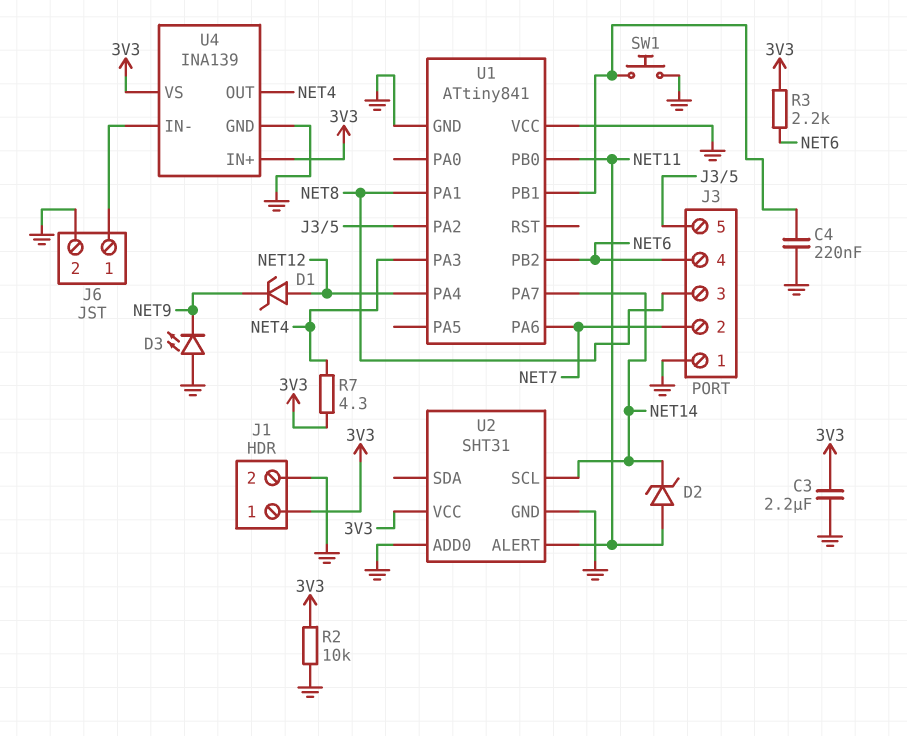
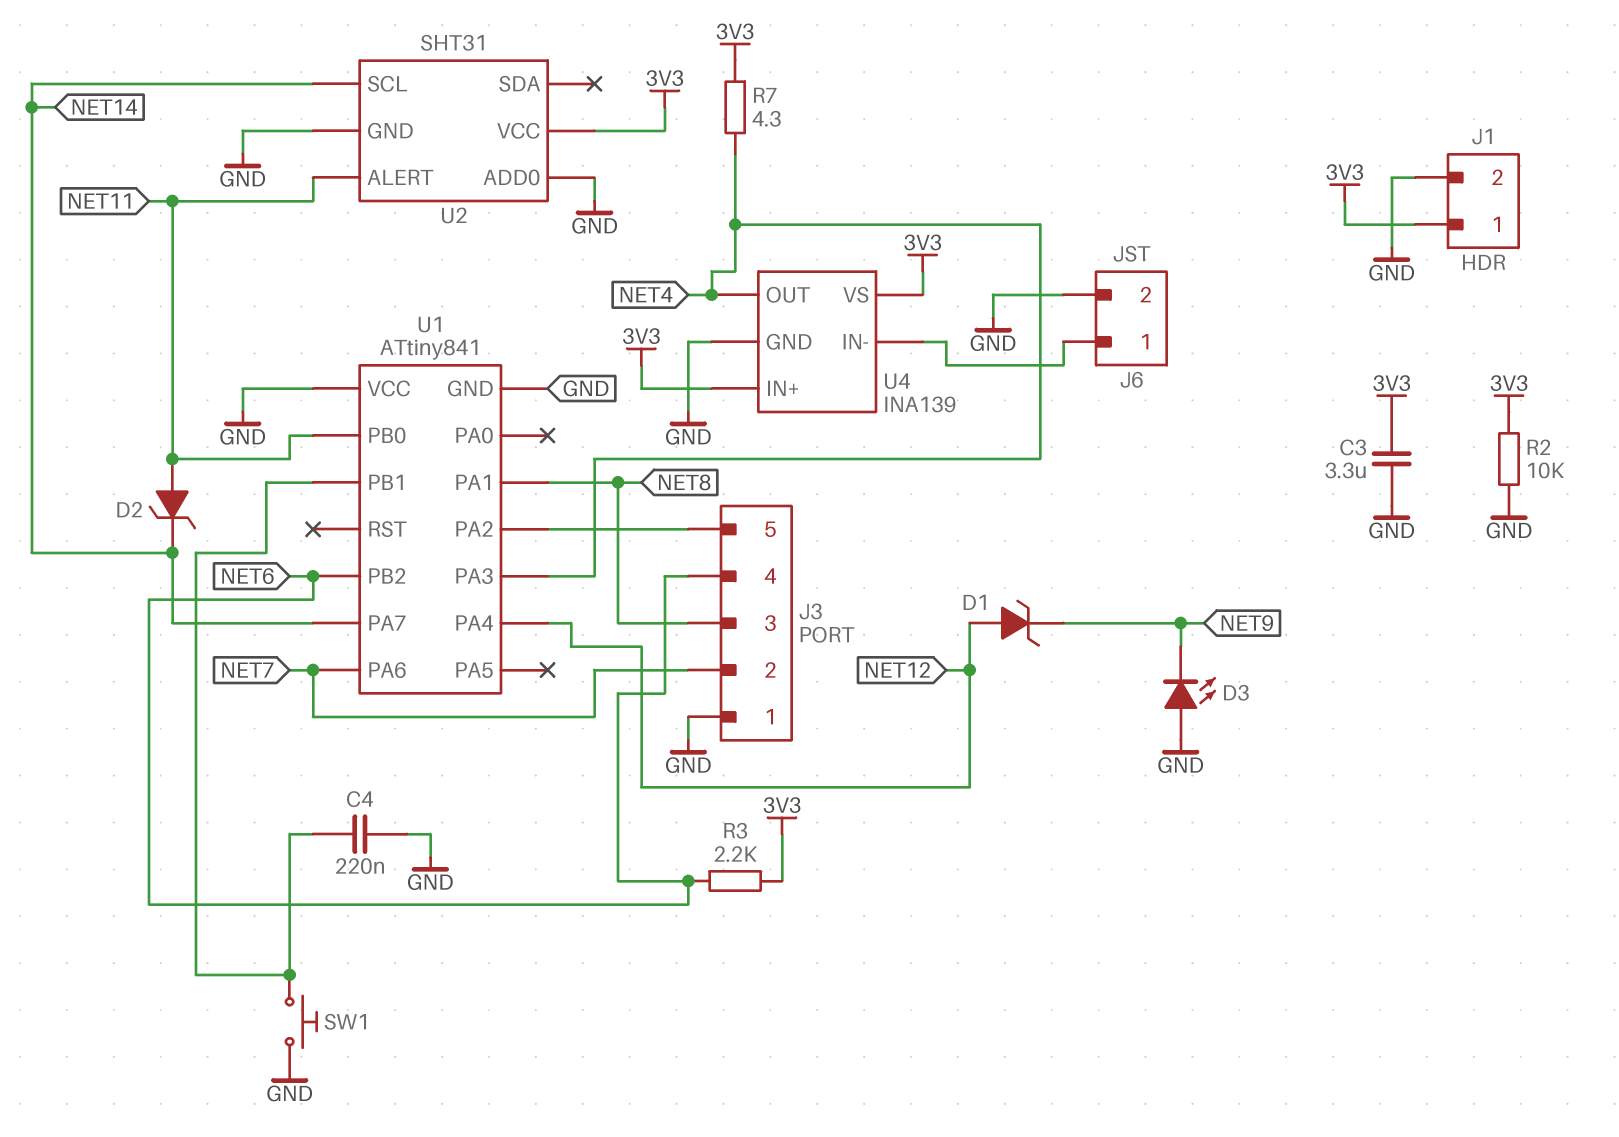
C3: 2.2uF (3V3, GND) -> 3.3uF (3V3, GND)

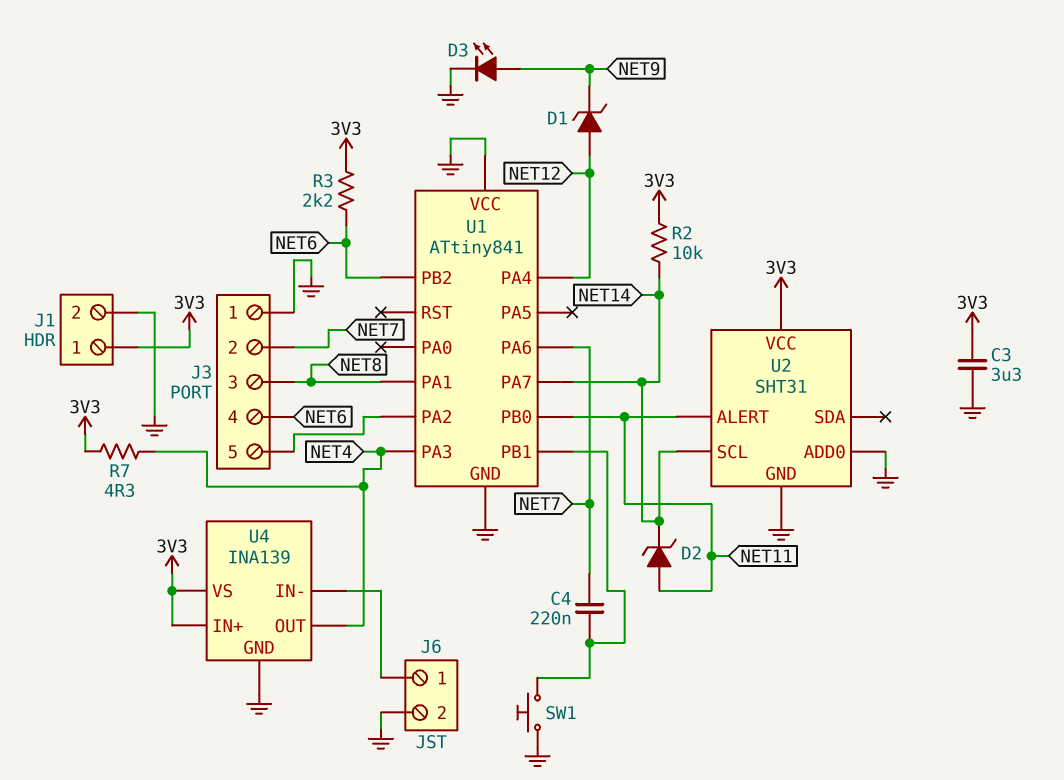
C4: 220nF (GND, U1/PB1) -> 220nF (NET7, U1/PB1)
D3: LED (A GND, K NET9) -> LED (A NET9, K GND)
R2: 10k (3V3, GND) -> 10k (3V3, NET14)

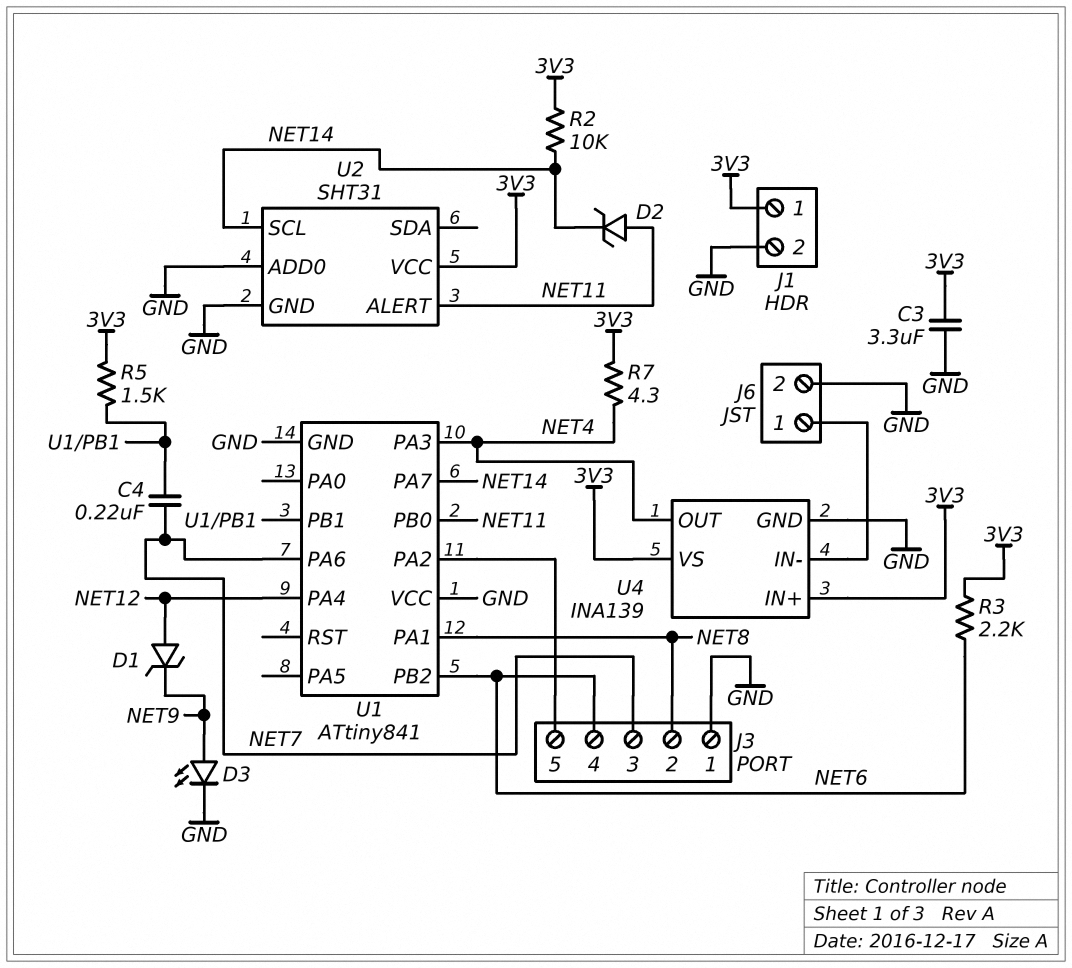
J3 pin 2: NET7 -> NET8
J3 pin 3: NET8 -> NET7
R5: none -> 1.5k (3V3, U1/PB1)
SW1: button (GND, U1/PB1) -> none

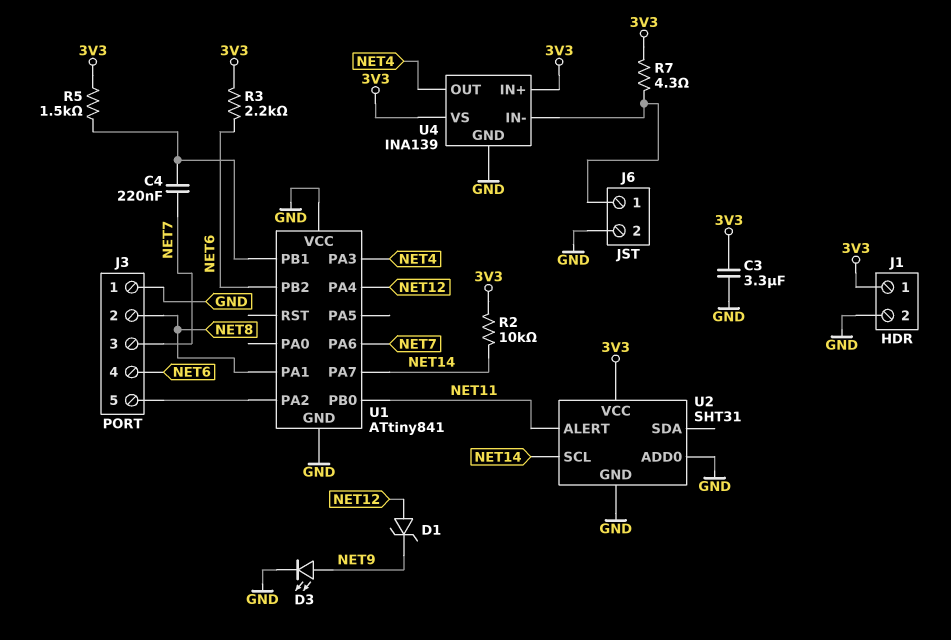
D2: zener (A NET11, K NET14) -> none
R7: 4.3 (3V3, NET4) -> 4.3 (3V3, J6/1)

